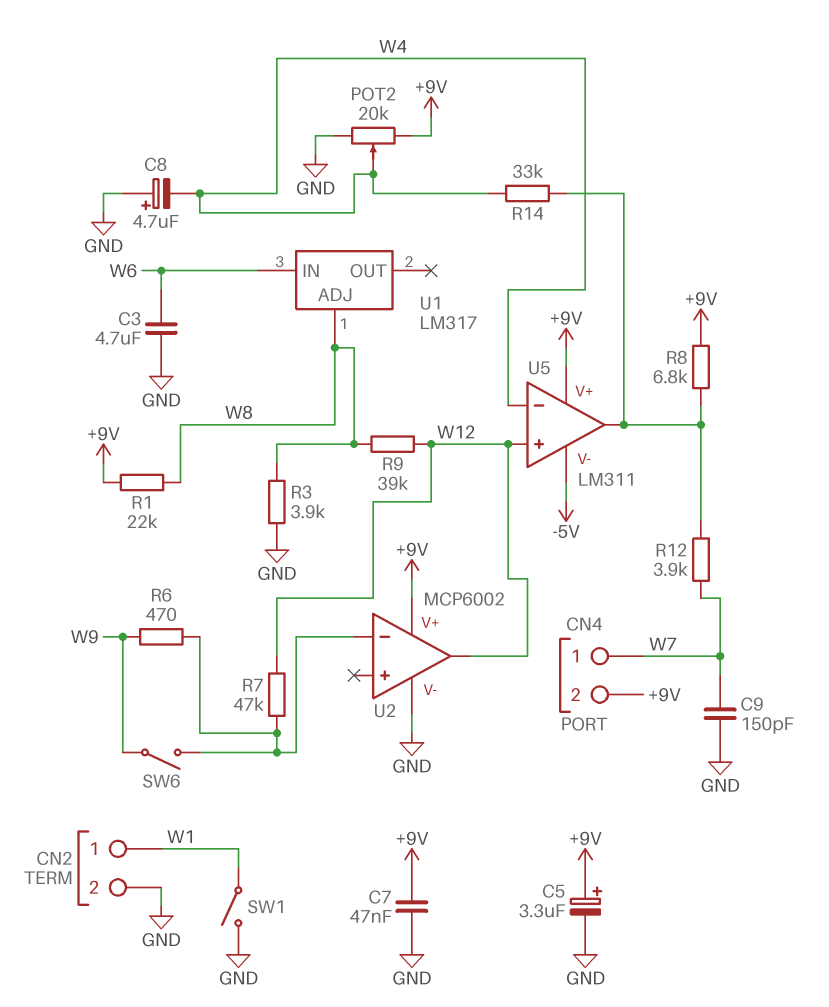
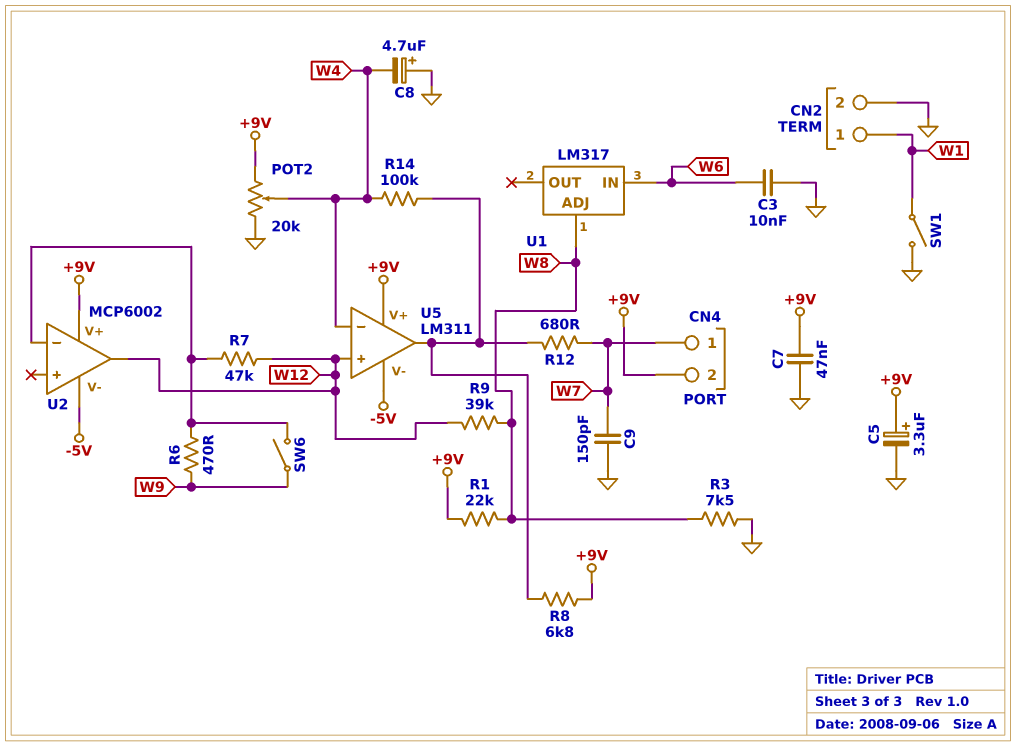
C3: 4.7uF (GND, W6) -> 10nF (GND, W6)
R3: 3.9k (GND, W8) -> 7.5k (GND, W8)
R12: 3.9k (U5/out, W7) -> 680 (U5/out, W7)
R14: 33k (U5/out, W4) -> 100k (U5/out, W4)
U2 pin V-: GND -> -5V

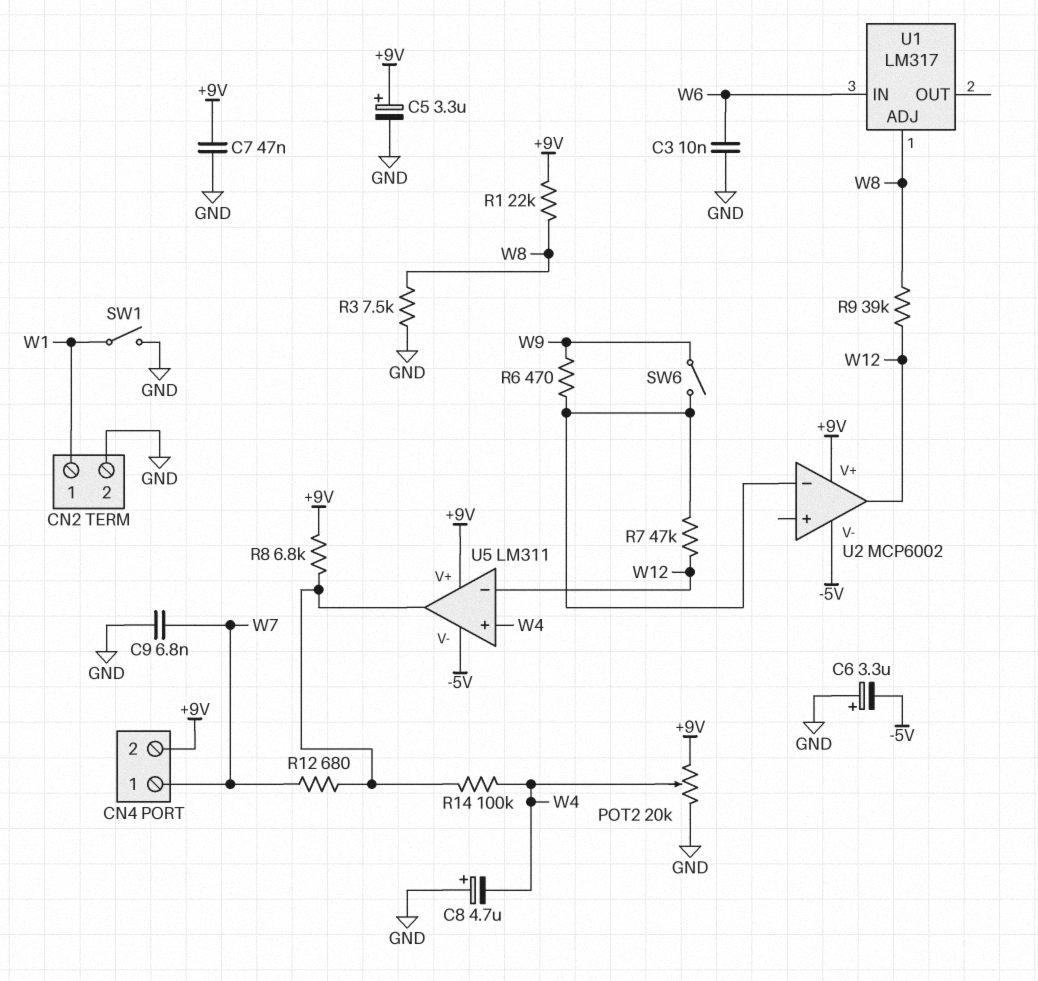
C6: none -> 3.3uF (plus GND, minus -5V)
C9: 150pF (GND, W7) -> 6.8nF (GND, W7)
U5 pin in+: W12 -> W4
U5 pin in-: W4 -> W12

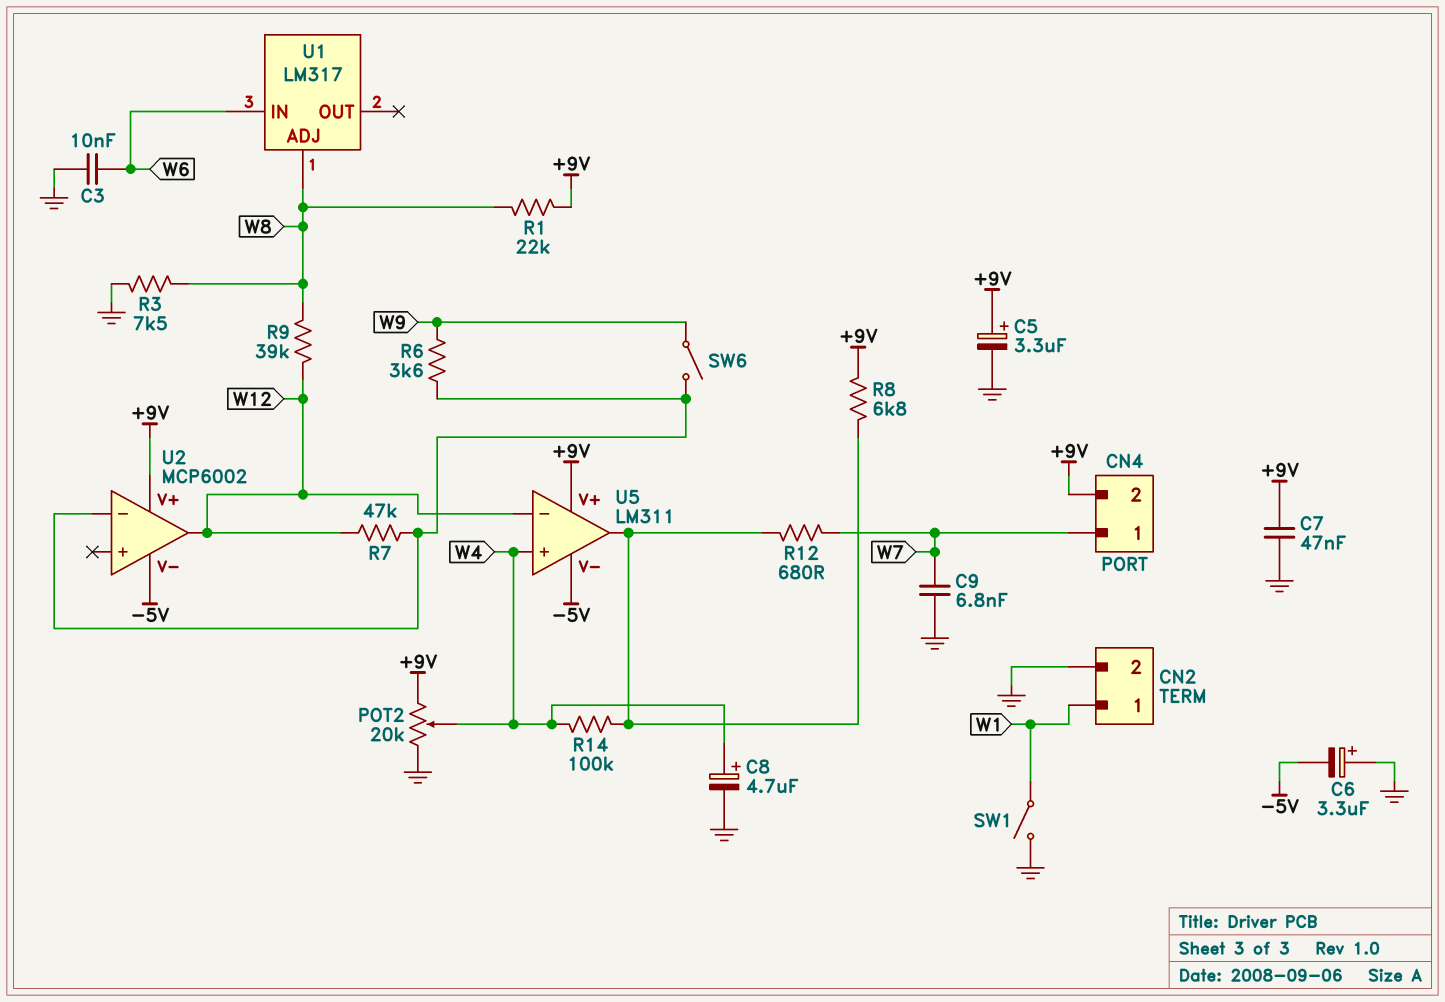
C8: 4.7uF (plus GND, minus W4) -> 4.7uF (plus W4, minus GND)
R6: 470 (U2/in-, W9) -> 3.6k (U2/in-, W9)

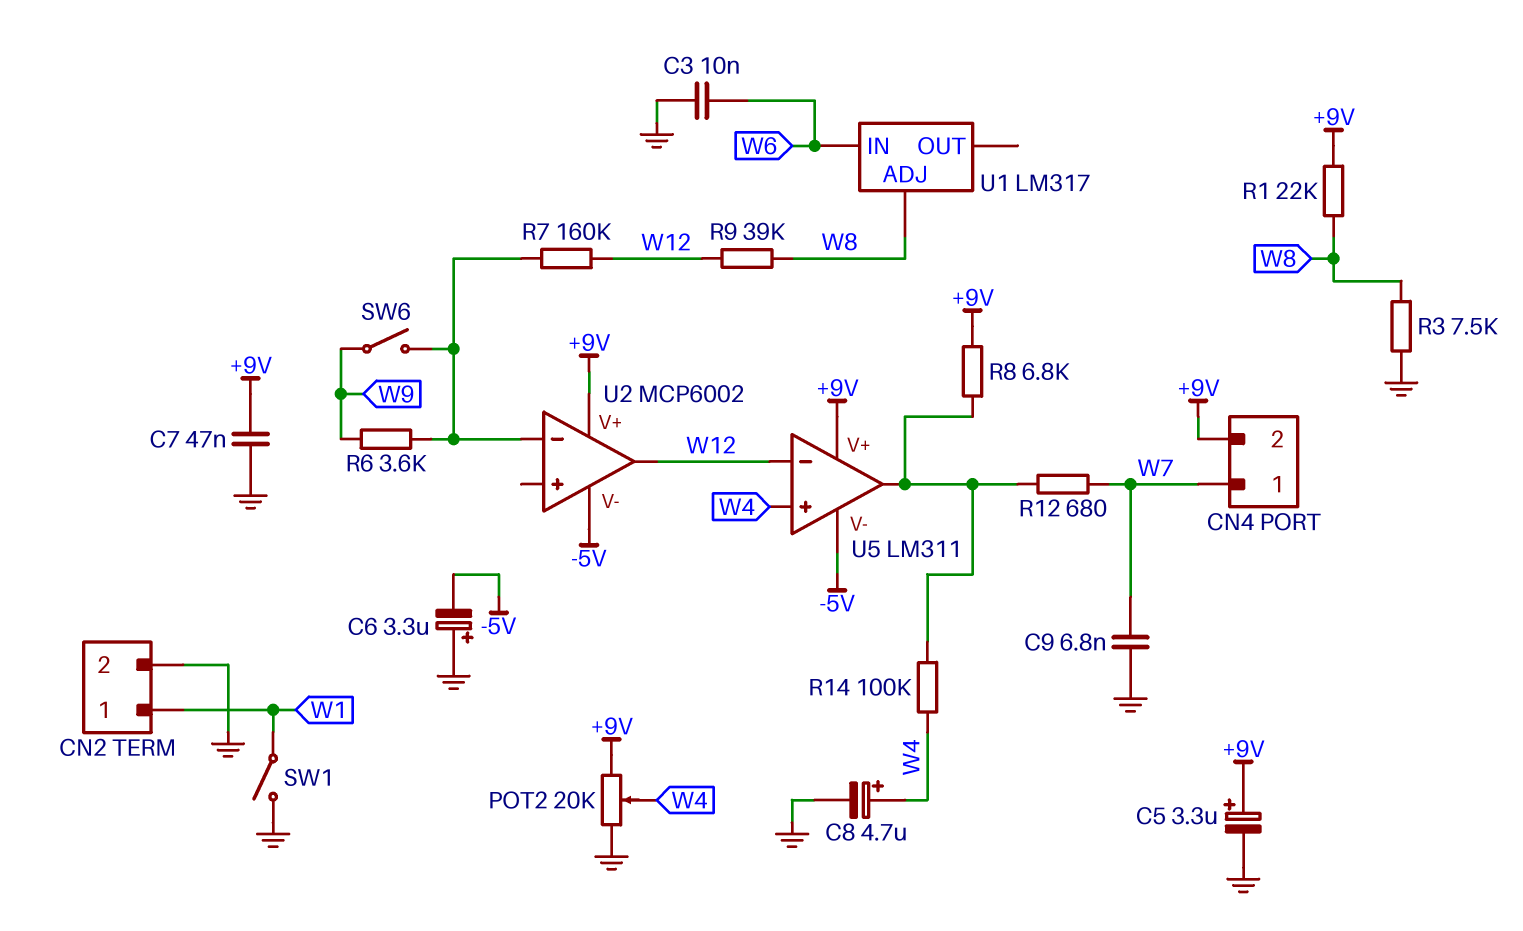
R7: 47k (U2/in-, W12) -> 160k (U2/in-, W12)

